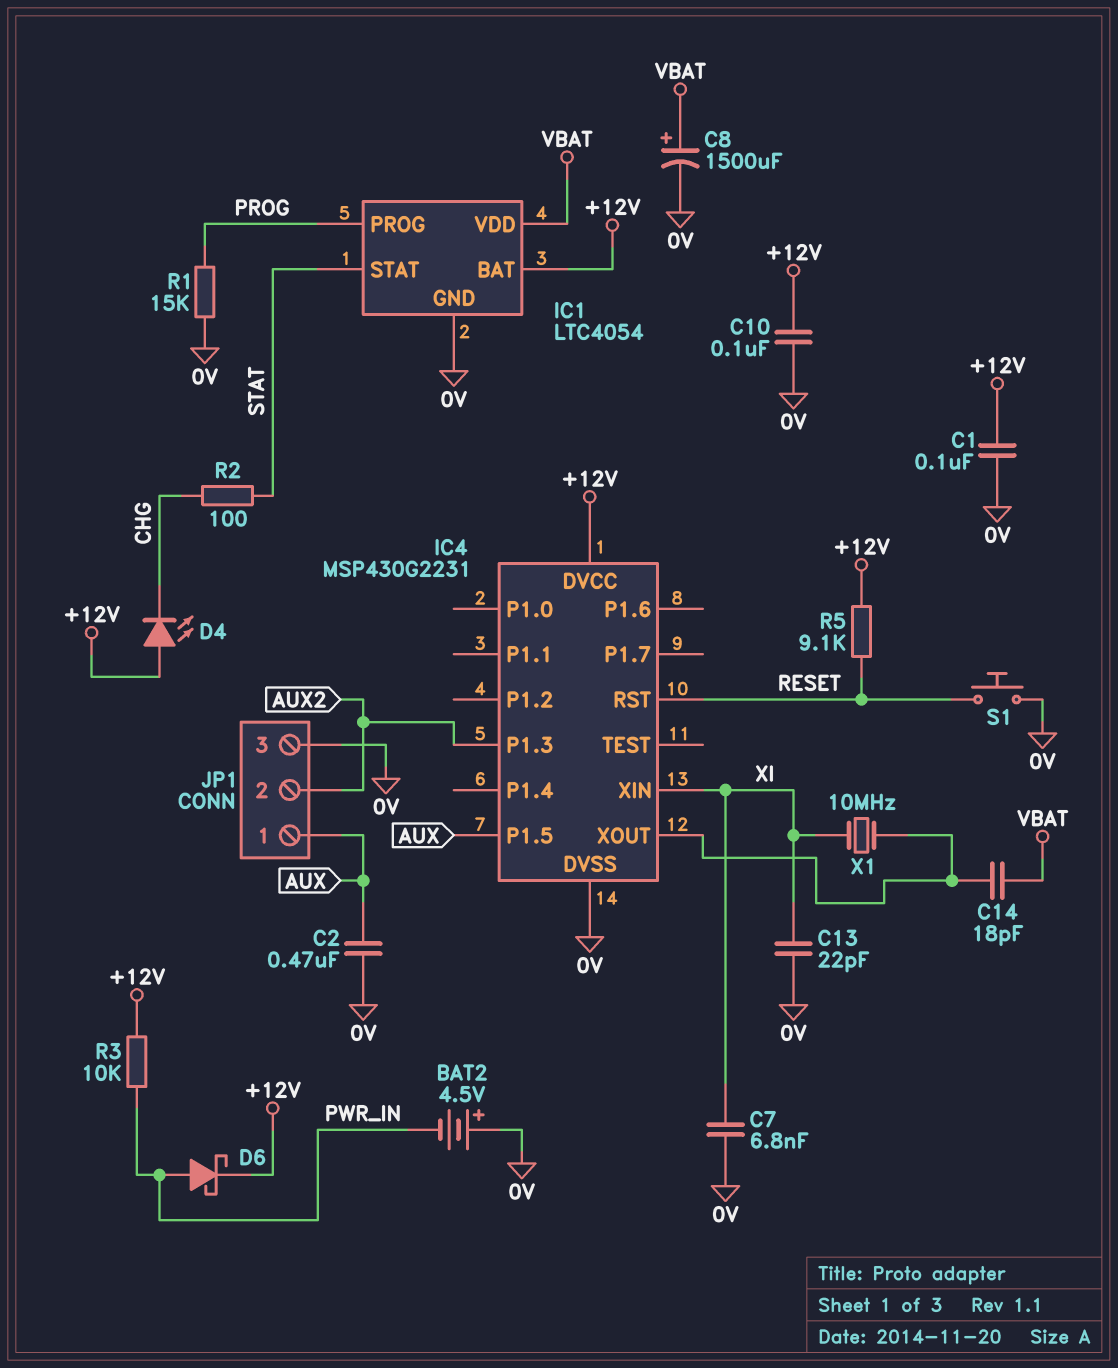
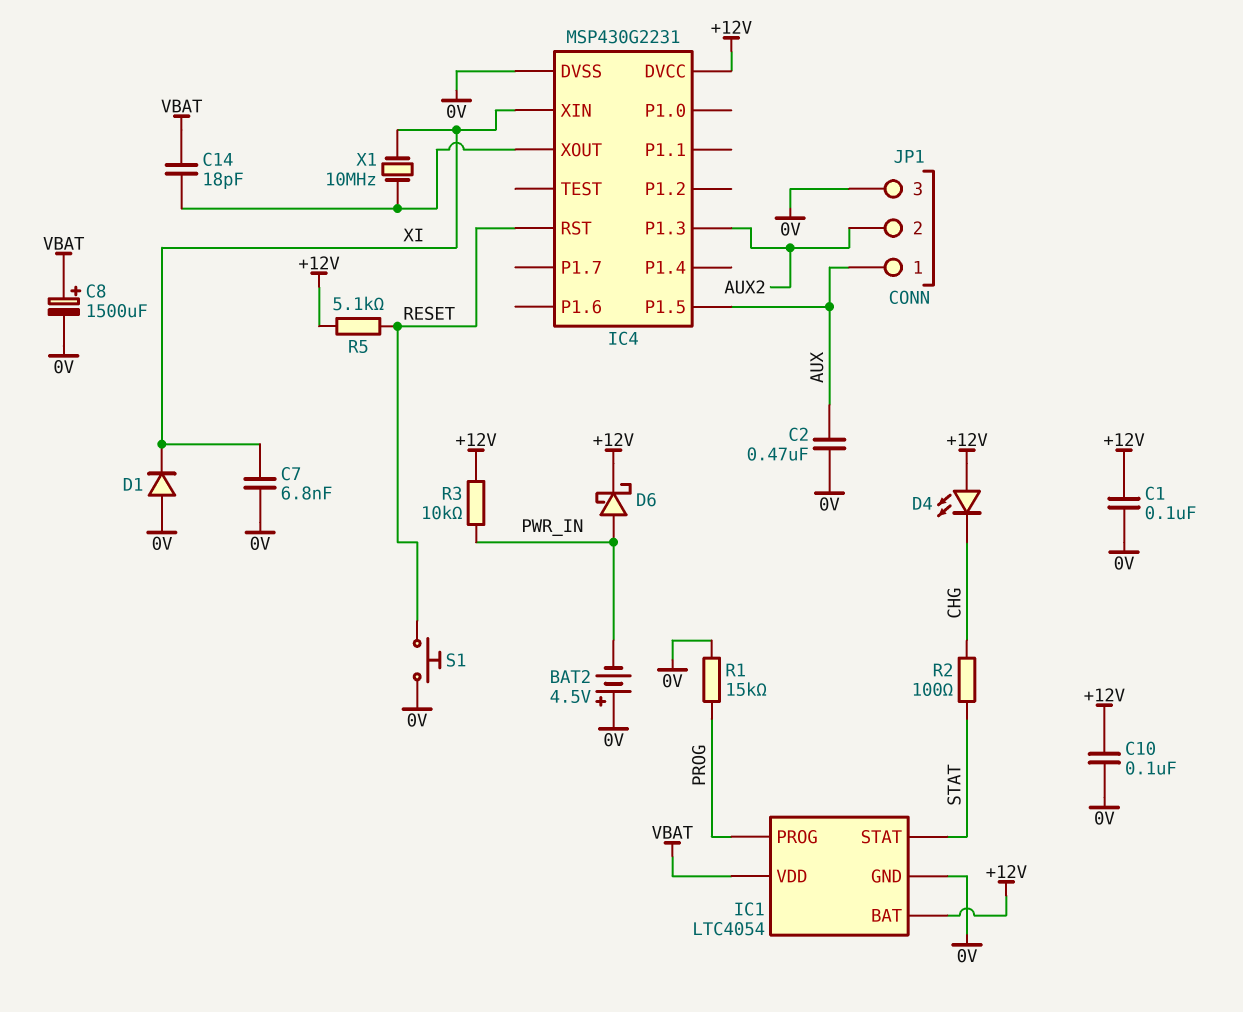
C13: 22pF (0V, XI) -> none
D1: none -> diode (A 0V, K XI)
R5: 9.1k (+12V, RESET) -> 5.1k (+12V, RESET)

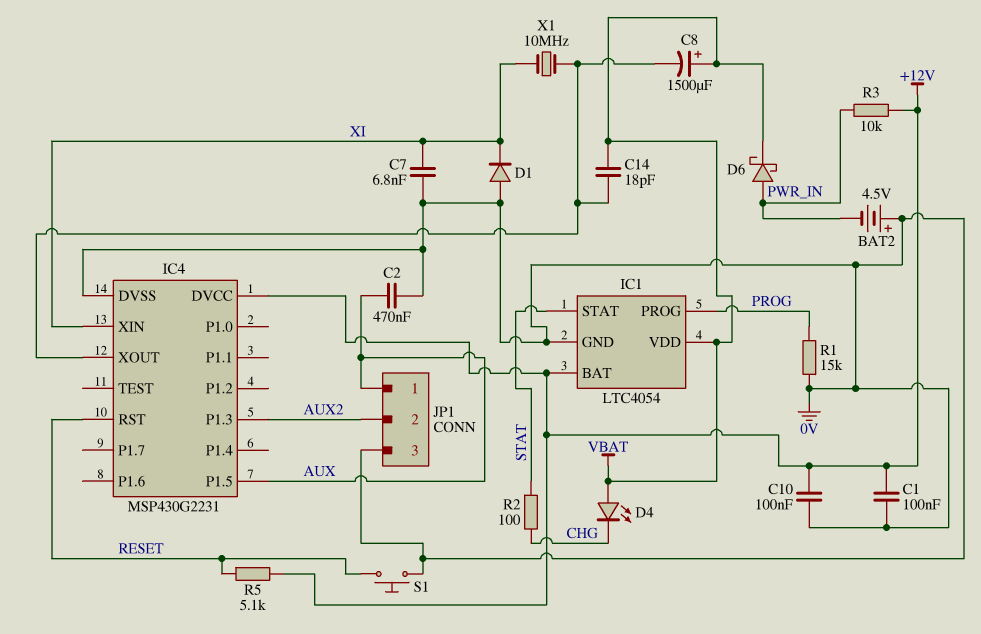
C8: 1500uF (plus VBAT, minus 0V) -> 1500uF (plus VBAT, minus IC4/XOUT)
D4: LED (A +12V, K CHG) -> LED (A VBAT, K CHG)
D6: schottky (A PWR_IN, K +12V) -> schottky (A PWR_IN, K VBAT)

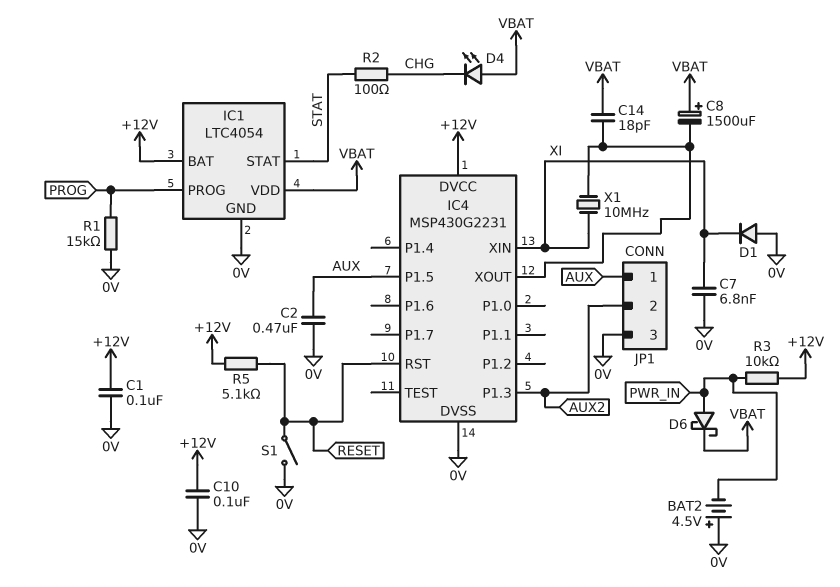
S1: button (0V, RESET) -> switch (0V, RESET)

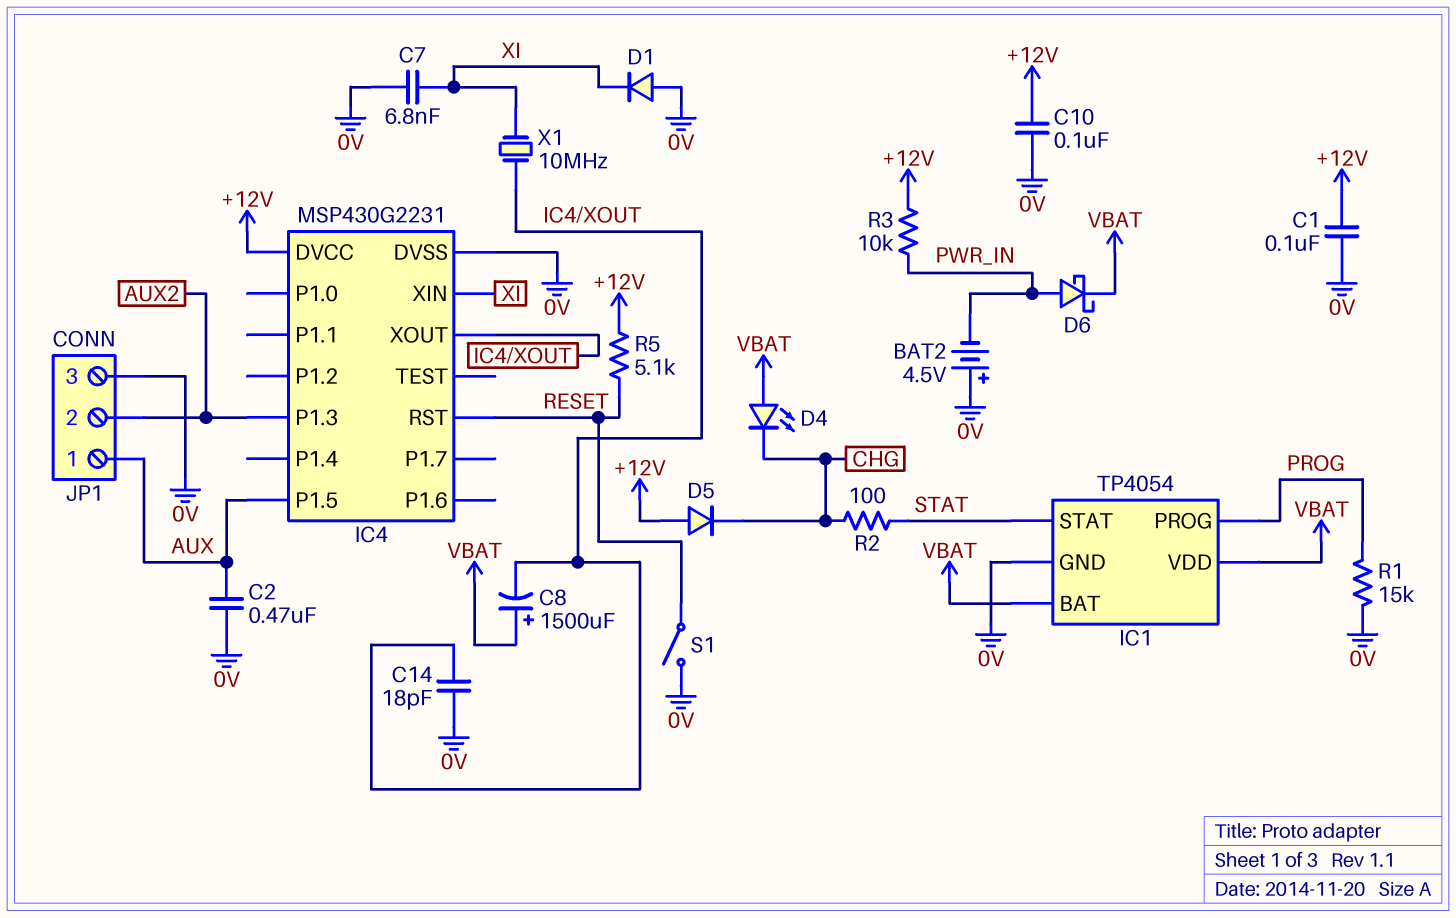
C14: 18pF (IC4/XOUT, VBAT) -> 18pF (0V, IC4/XOUT)
D5: none -> diode (A +12V, K CHG)
IC1: LTC4054 -> TP4054
IC1 pin BAT: +12V -> VBAT

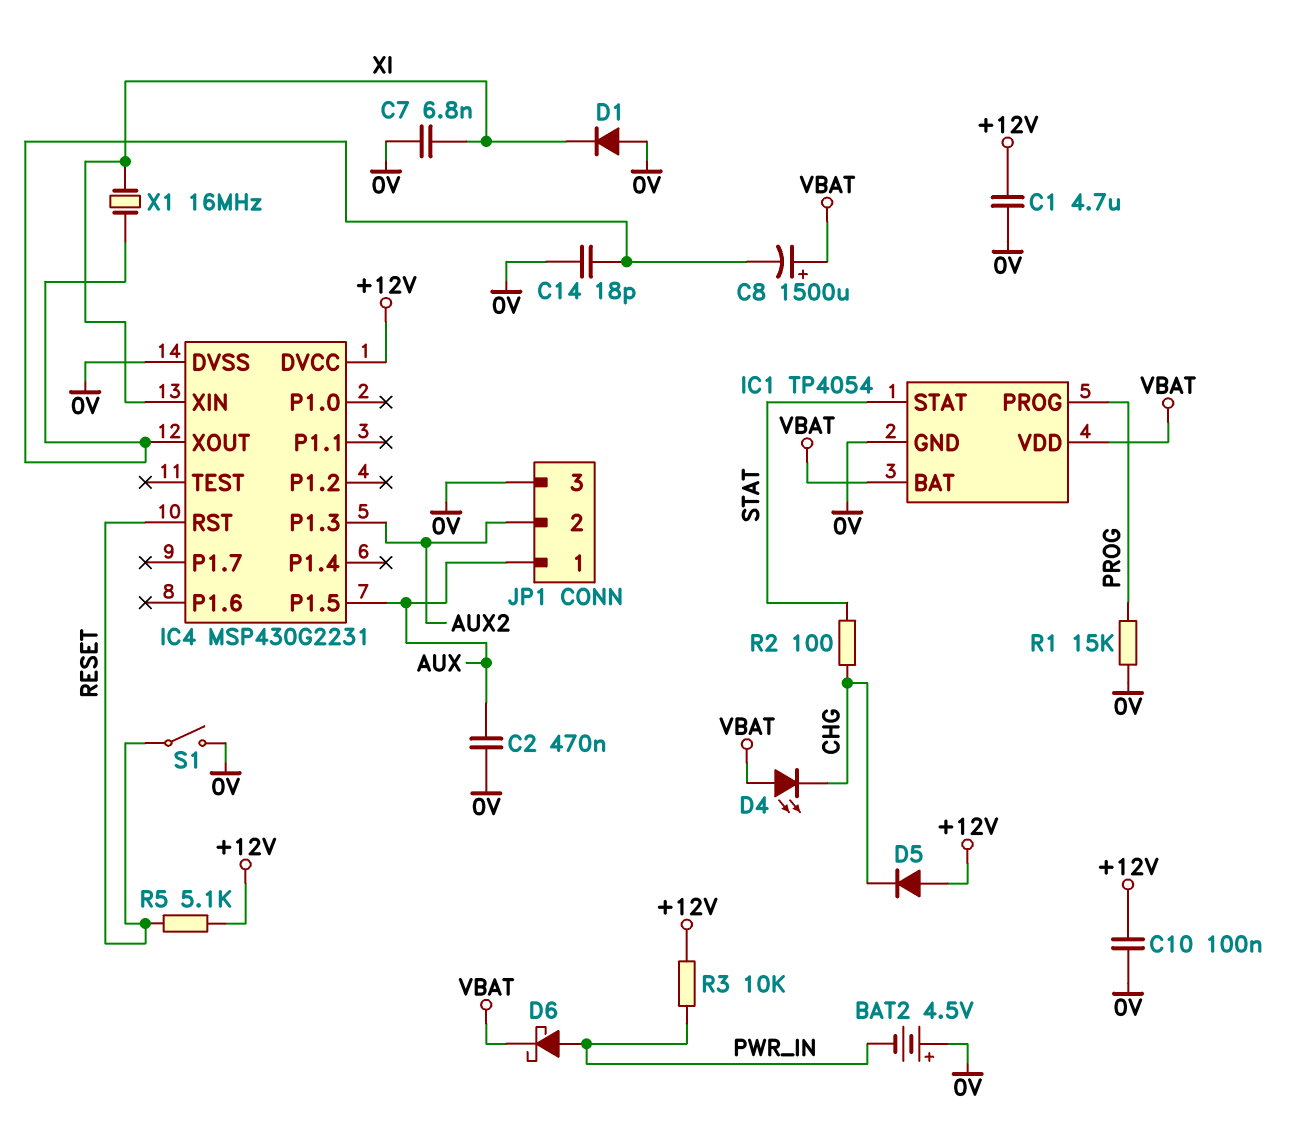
C1: 100nF (+12V, 0V) -> 4.7uF (+12V, 0V)
X1: 10MHz (IC4/XOUT, XI) -> 16MHz (IC4/XOUT, XI)

